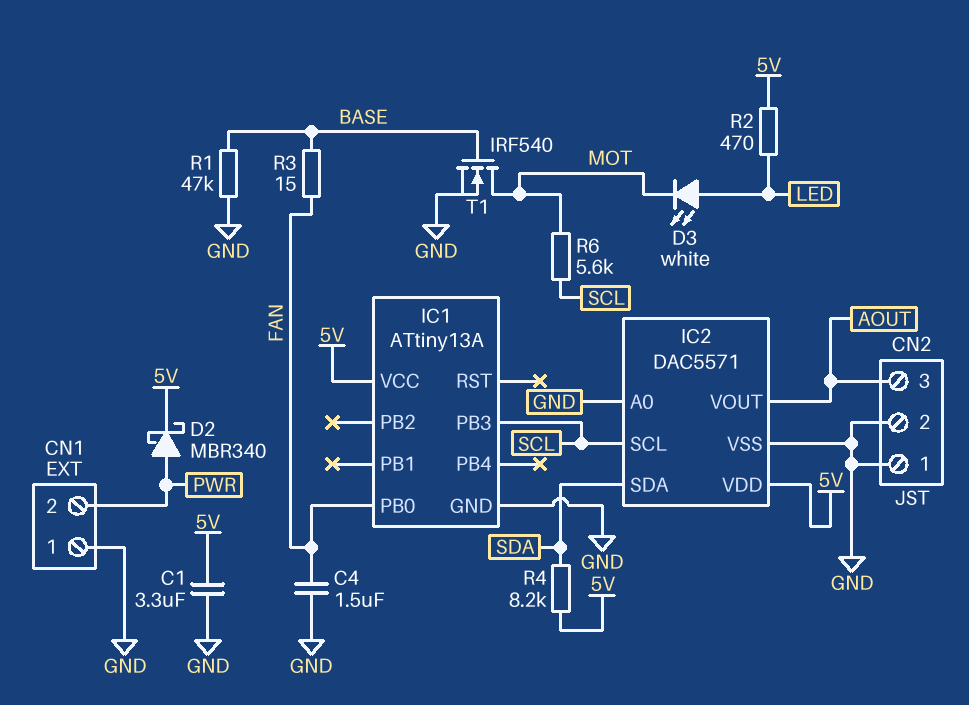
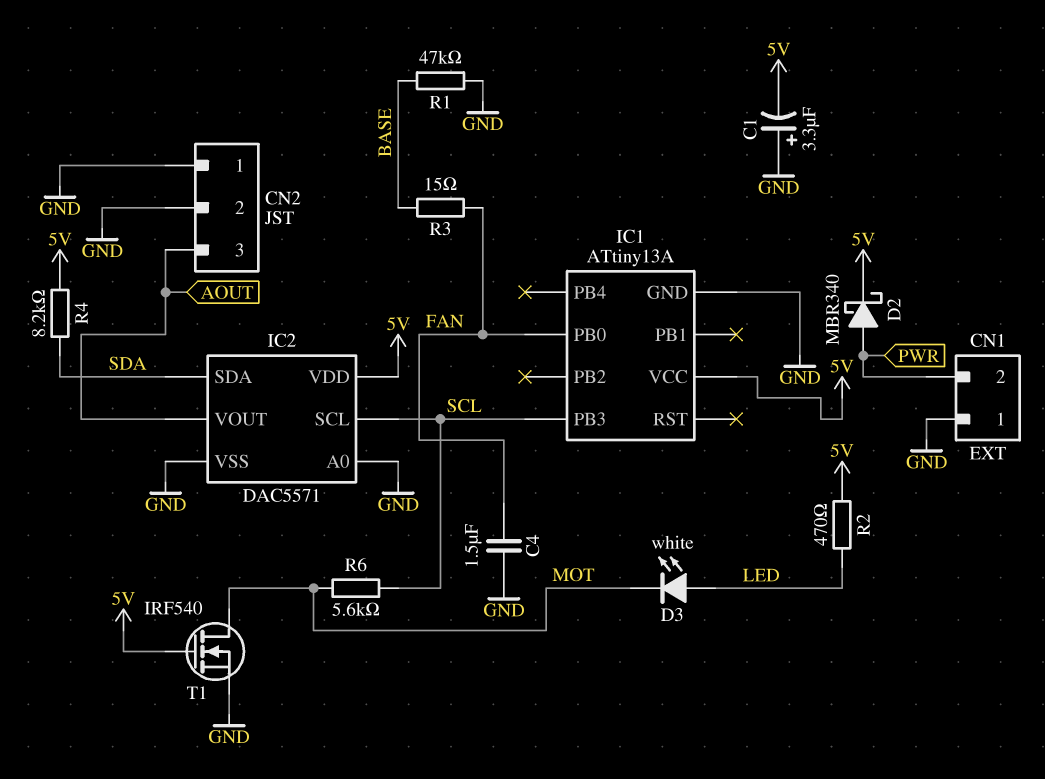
C1: 3.3uF (5V, GND) -> 3.3uF (plus GND, minus 5V)
T1: NMOS IRF540 (G BASE, D MOT, S GND) -> NMOS IRF540 (G 5V, D MOT, S GND)

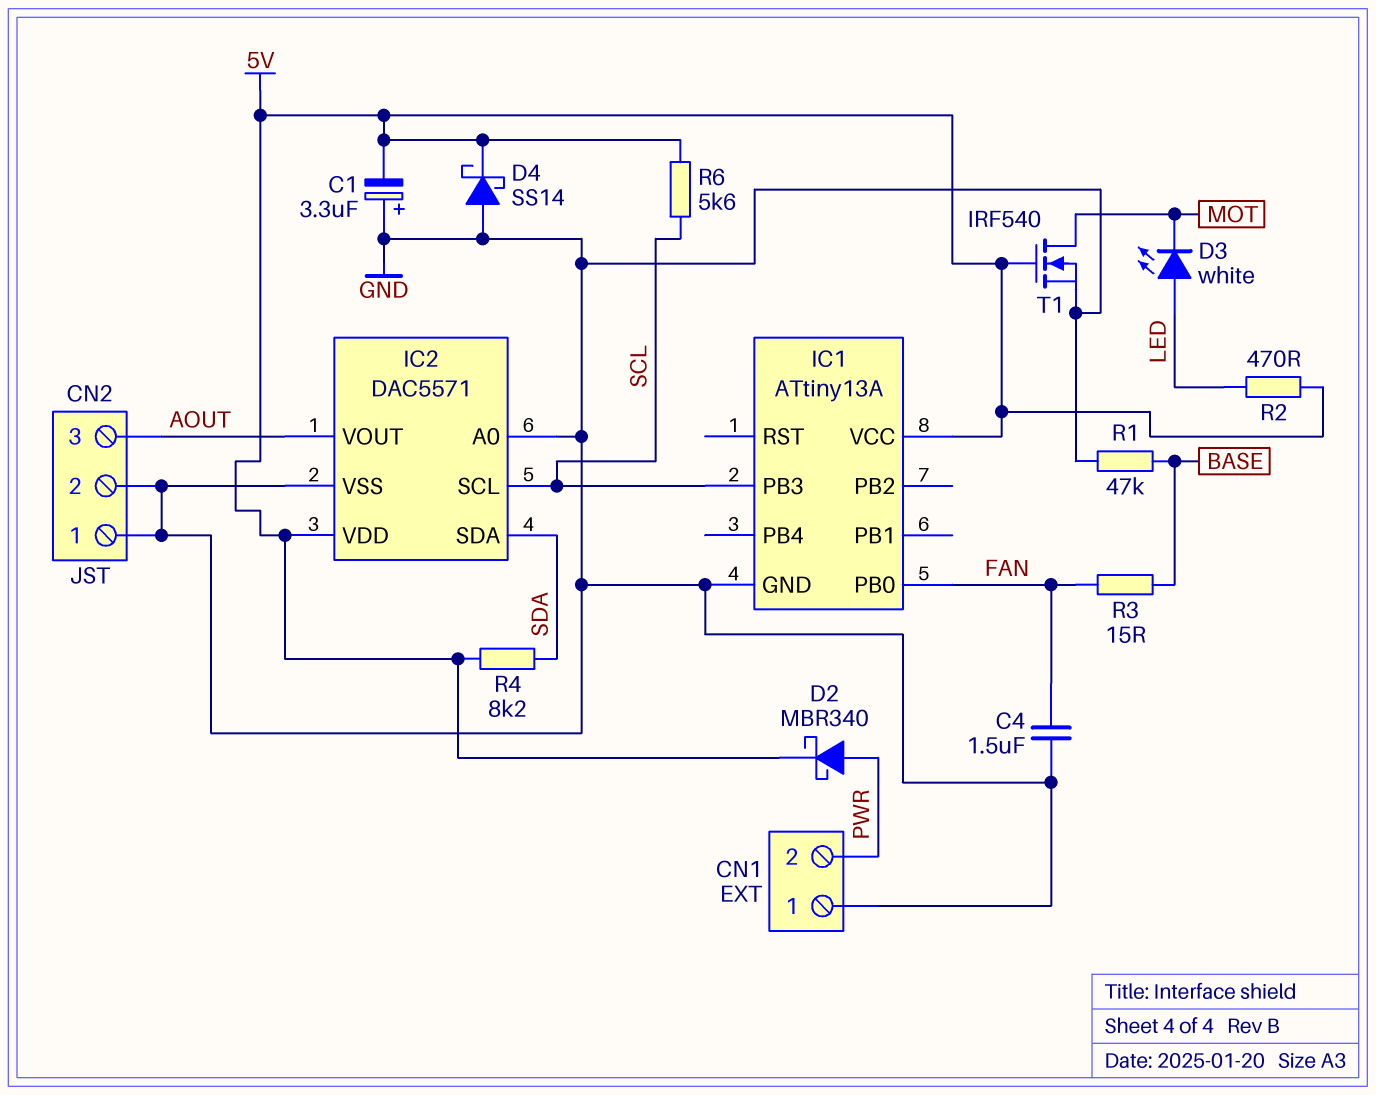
D4: none -> schottky SS14 (A GND, K 5V)
R6: 5.6k (MOT, SCL) -> 5.6k (5V, SCL)

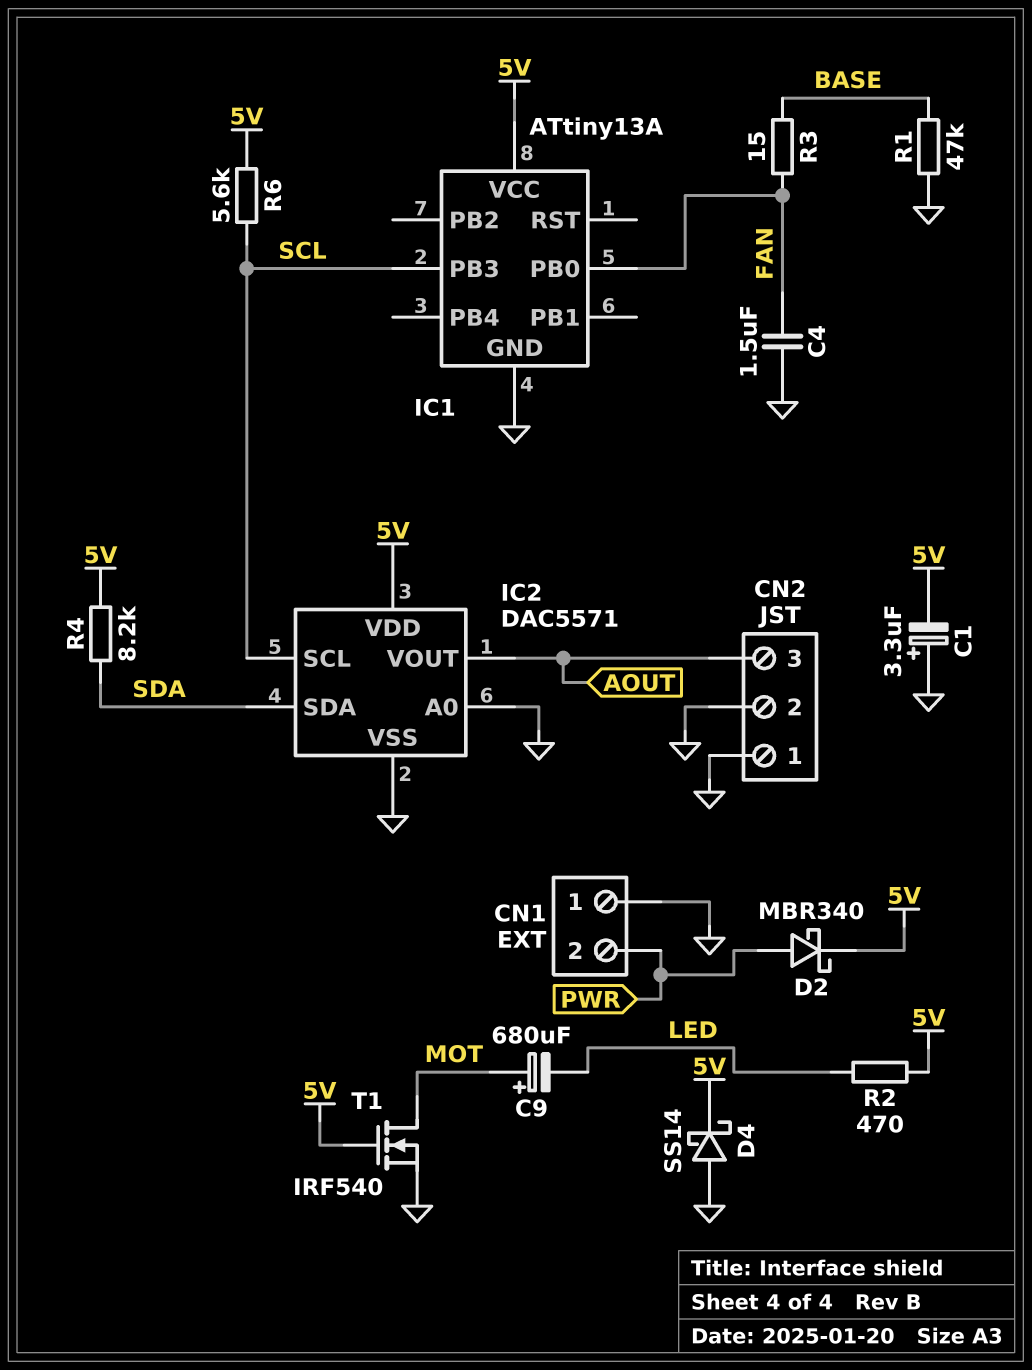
C9: none -> 680uF (plus MOT, minus LED)
D3: LED white (A LED, K MOT) -> none

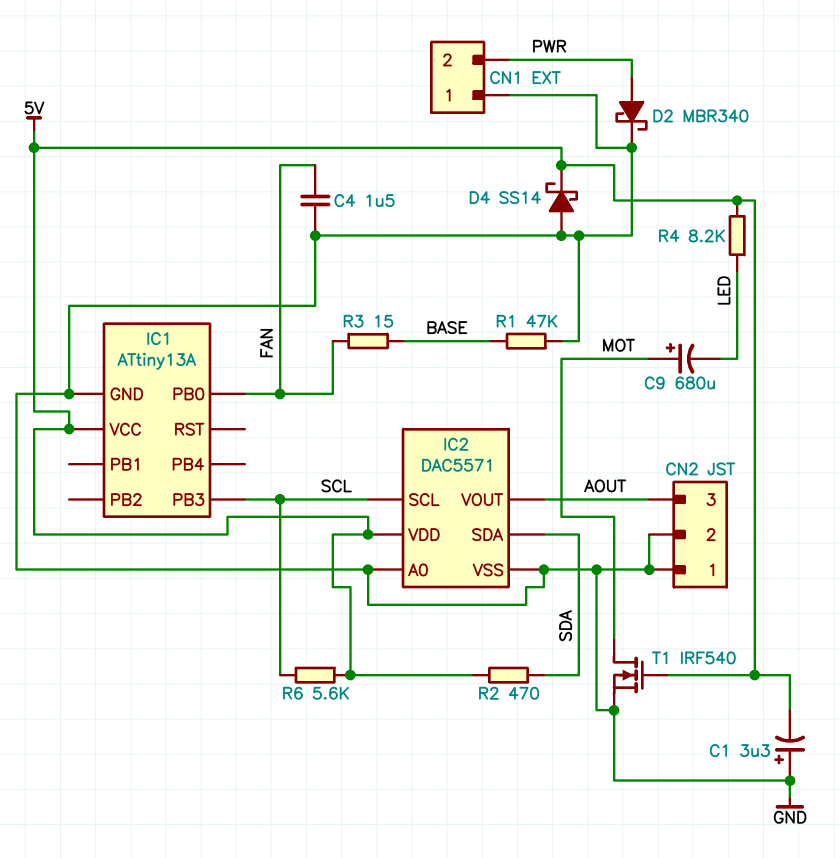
D2: schottky MBR340 (A PWR, K 5V) -> schottky MBR340 (A PWR, K GND)
R2: 470 (5V, LED) -> 470 (5V, SDA)
R4: 8.2k (5V, SDA) -> 8.2k (5V, LED)

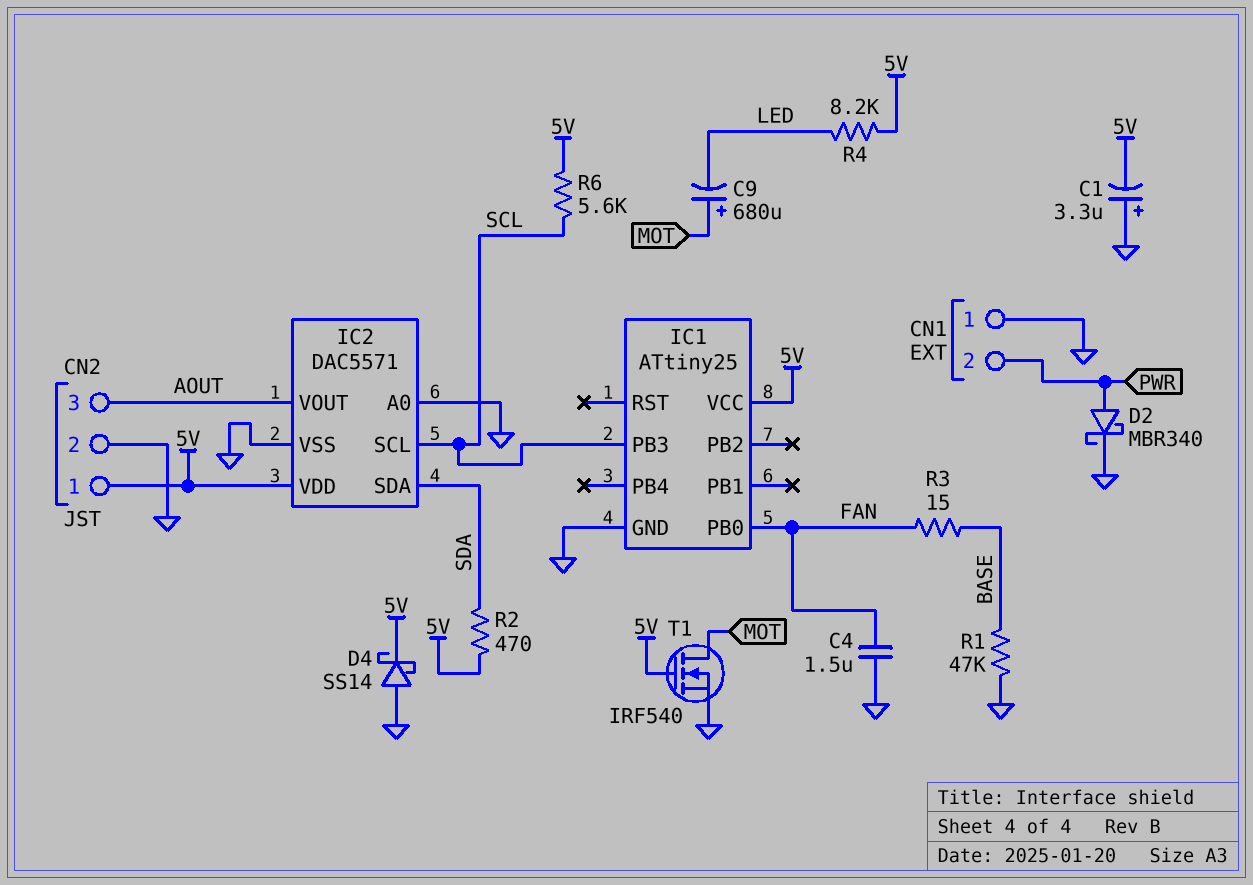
CN2 pin 1: GND -> 5V
IC1: ATtiny13A -> ATtiny25

